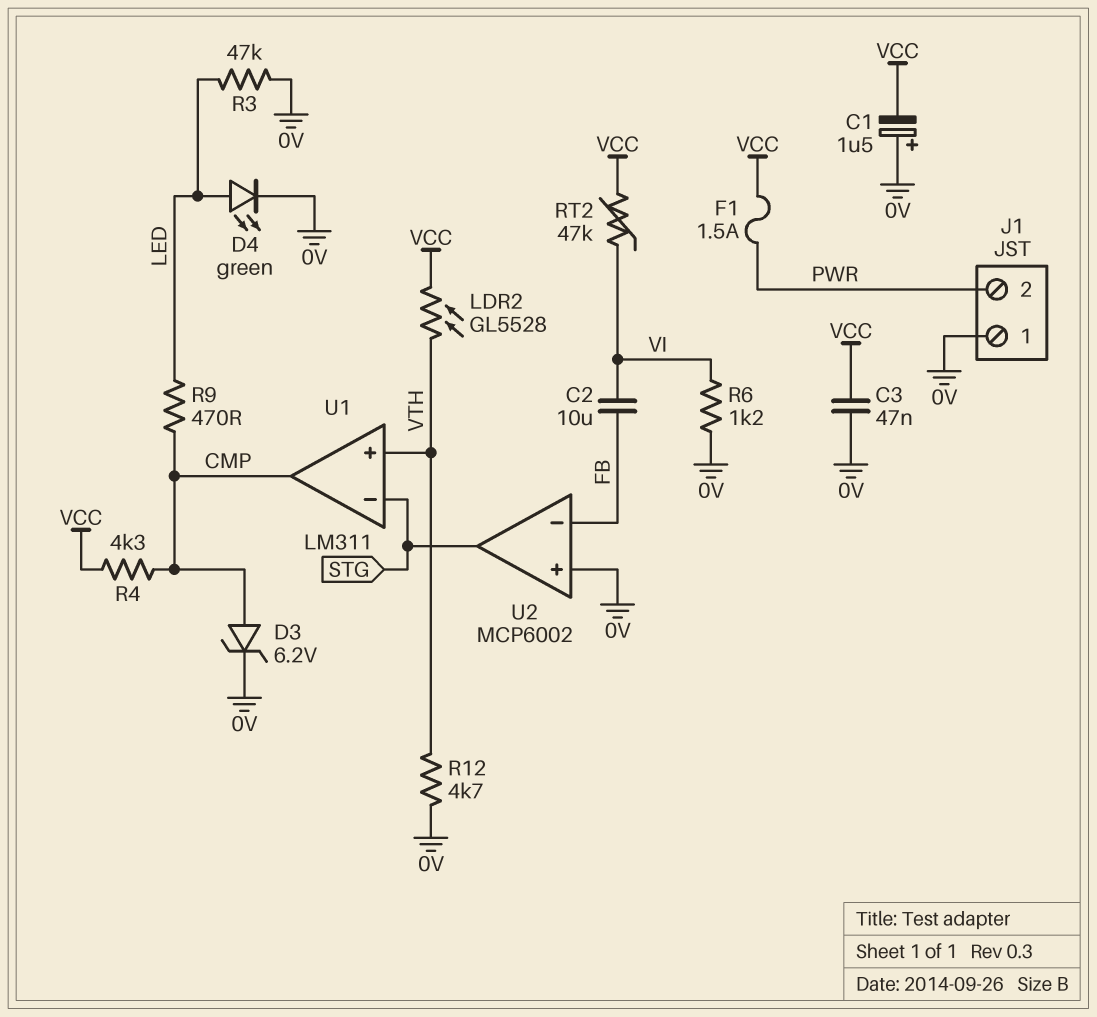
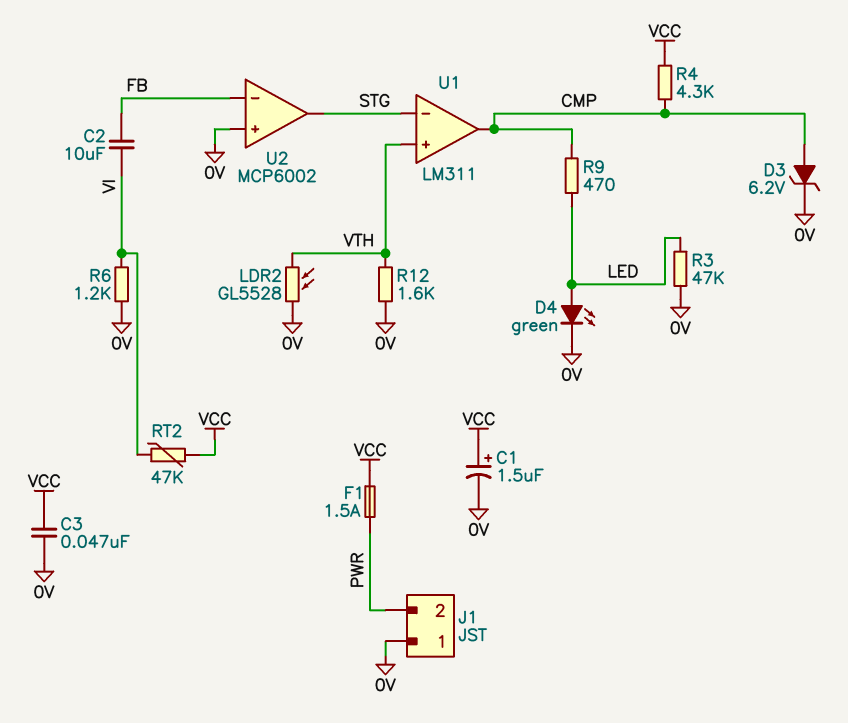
C1: 1.5uF (plus 0V, minus VCC) -> 1.5uF (plus VCC, minus 0V)
LDR2: GL5528 (VCC, VTH) -> GL5528 (0V, VTH)
R12: 4.7k (0V, VTH) -> 1.6k (0V, VTH)

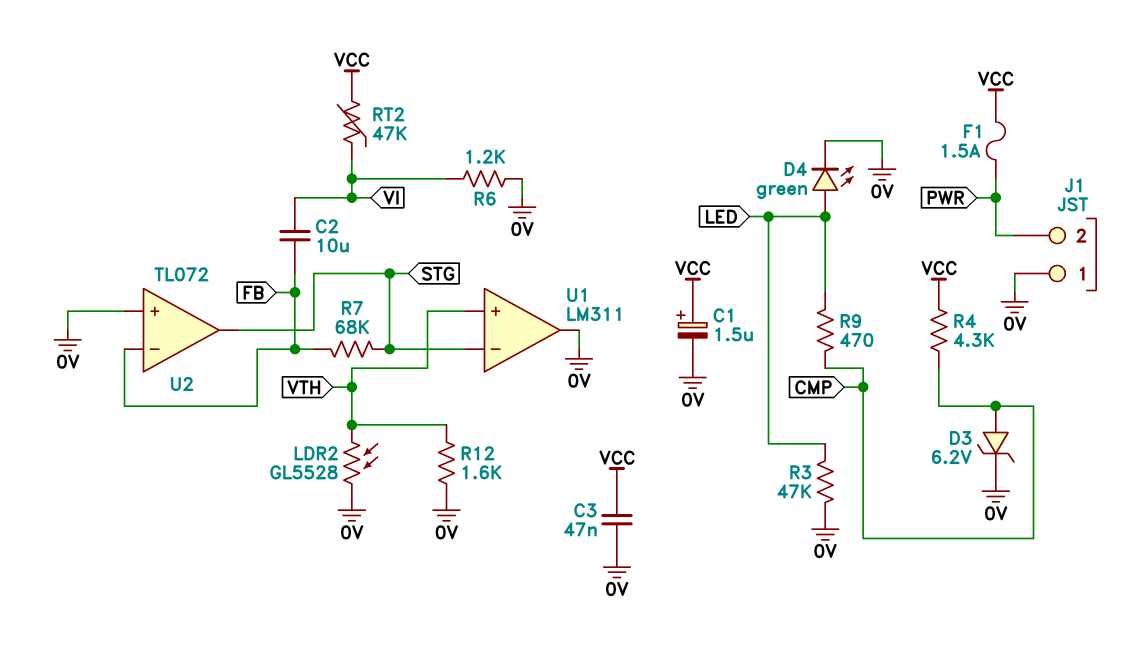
R7: none -> 68k (FB, STG)
U1 pin out: CMP -> 0V
U2: MCP6002 -> TL072

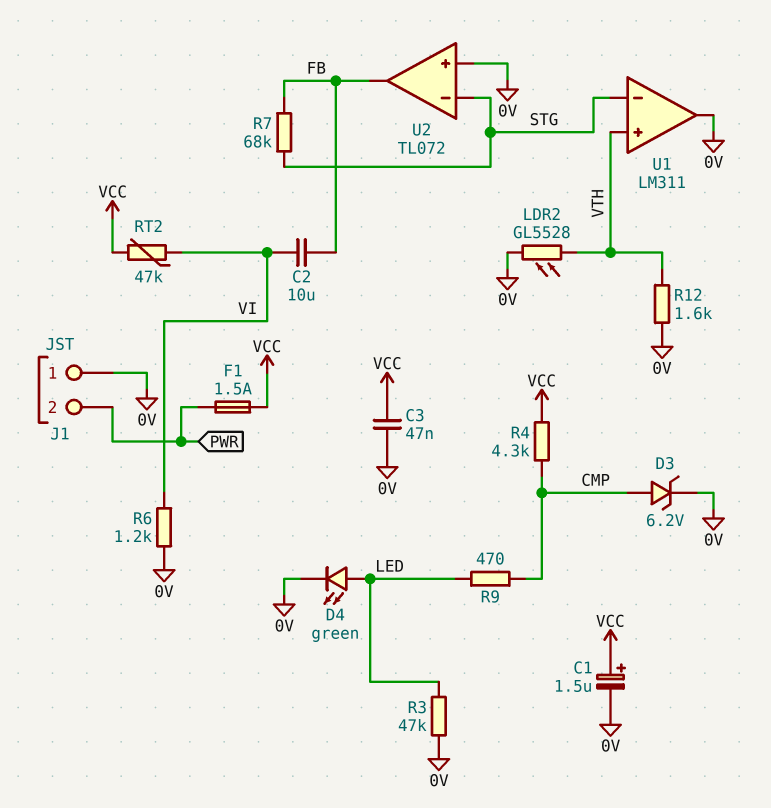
U2 pin in-: FB -> STG
U2 pin out: STG -> FB

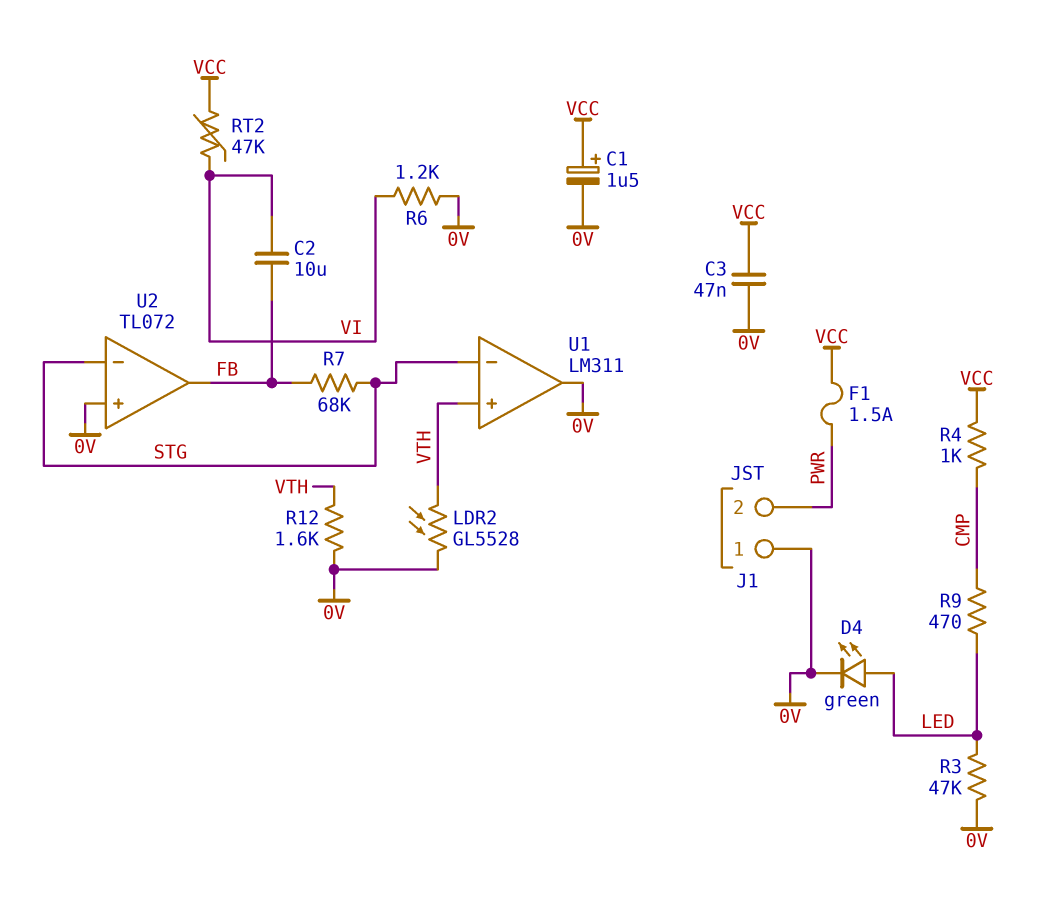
D3: zener 6.2V (A CMP, K 0V) -> none
R4: 4.3k (CMP, VCC) -> 1k (CMP, VCC)

